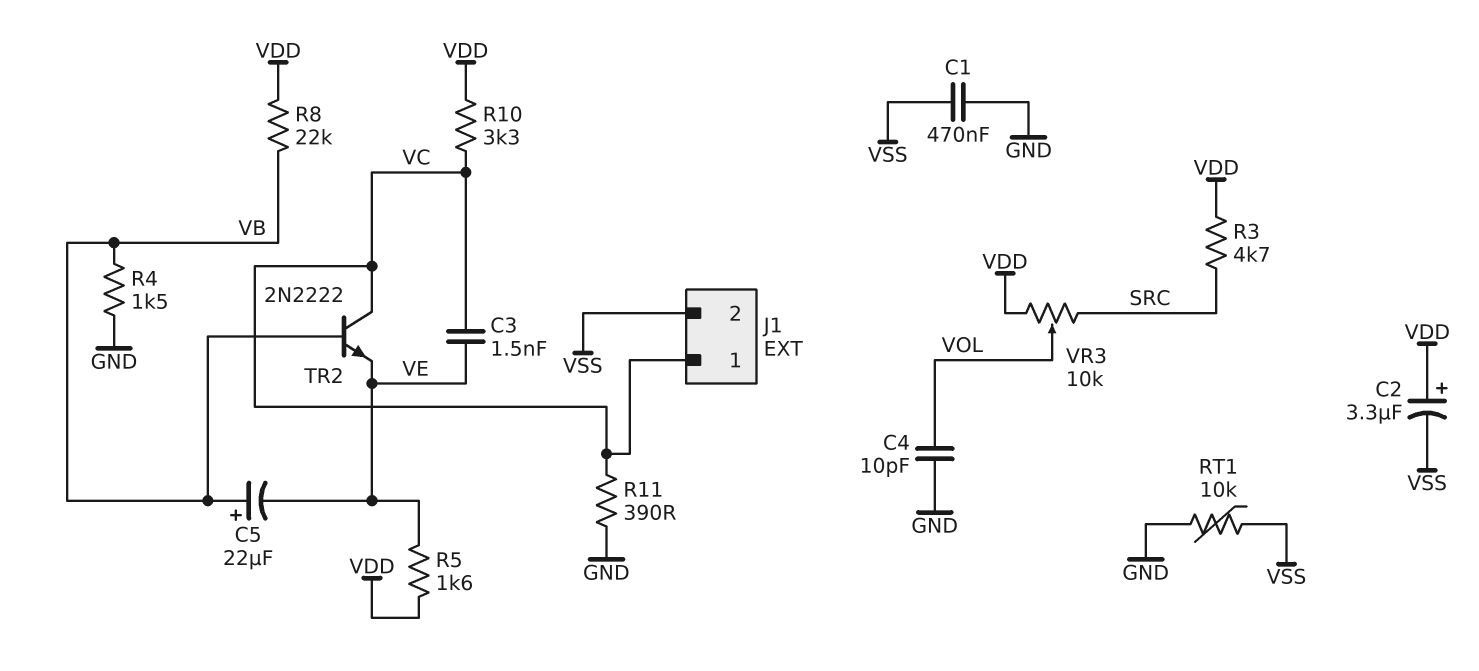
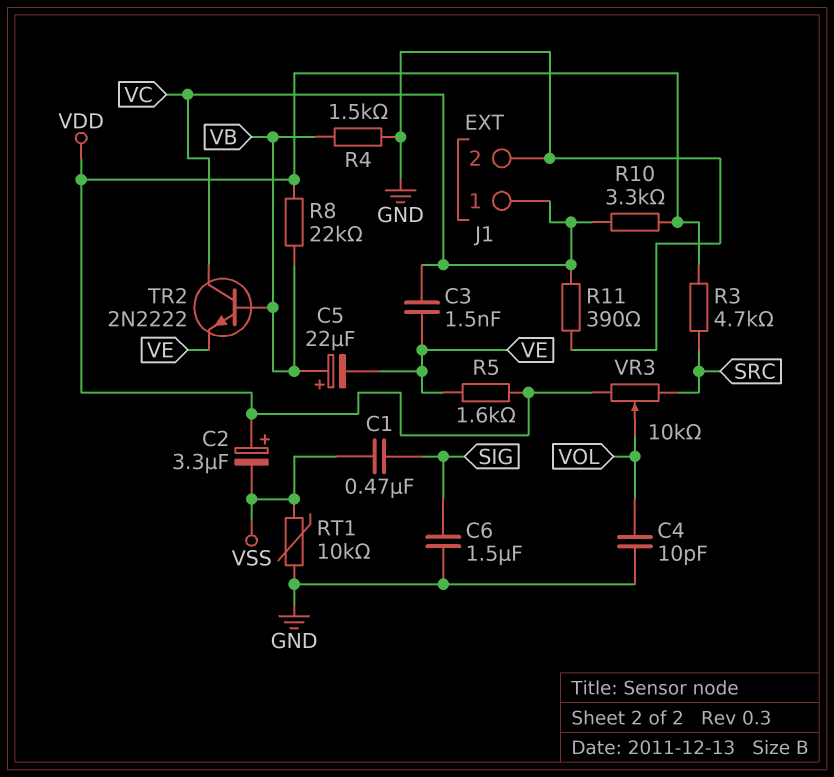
C1: 470nF (GND, VSS) -> 470nF (SIG, VSS)
C6: none -> 1.5uF (GND, SIG)
J1 pin 2: VSS -> GND

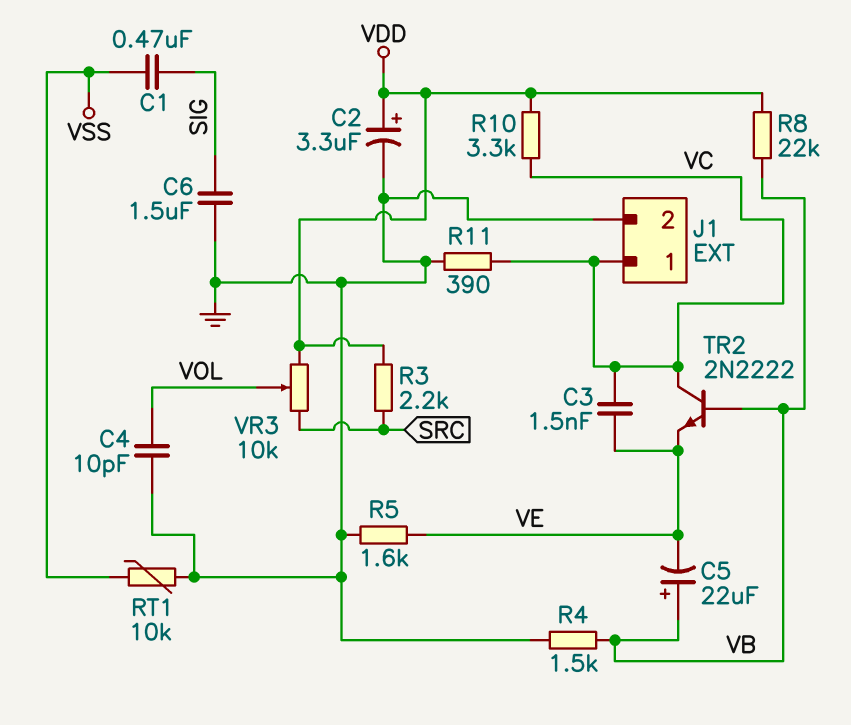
C2: 3.3uF (plus VDD, minus VSS) -> 3.3uF (plus VDD, minus GND)
R3: 4.7k (SRC, VDD) -> 2.2k (SRC, VDD)
R5: 1.6k (VDD, VE) -> 1.6k (GND, VE)

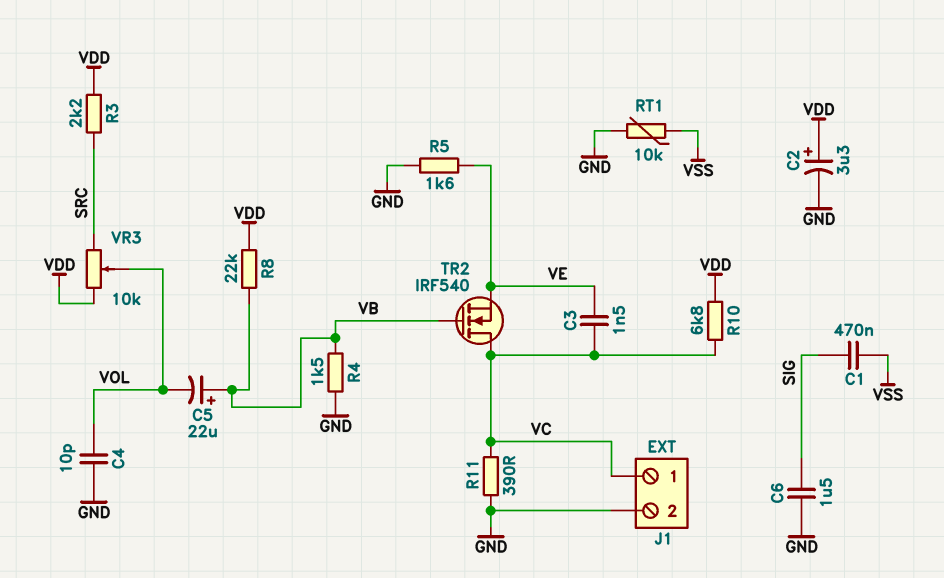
C5: 22uF (plus VB, minus VE) -> 22uF (plus VB, minus VOL)
R10: 3.3k (VC, VDD) -> 6.8k (VC, VDD)
TR2: NPN 2N2222 (B VB, C VC, E VE) -> NMOS IRF540 (G VB, D VC, S VE)

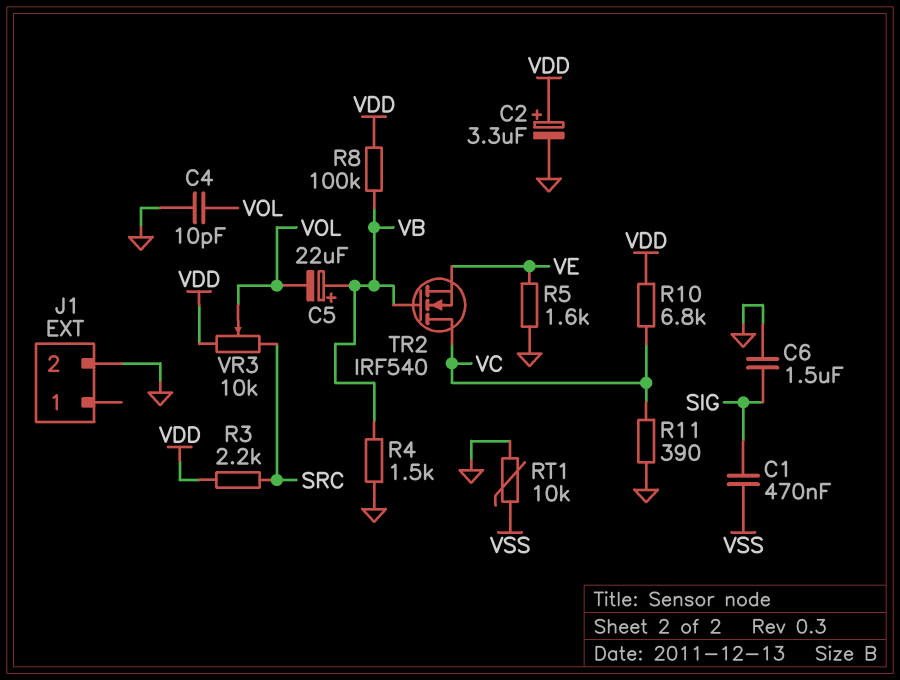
C3: 1.5nF (VC, VE) -> none
J1 pin 1: VC -> none
R8: 22k (VB, VDD) -> 100k (VB, VDD)

